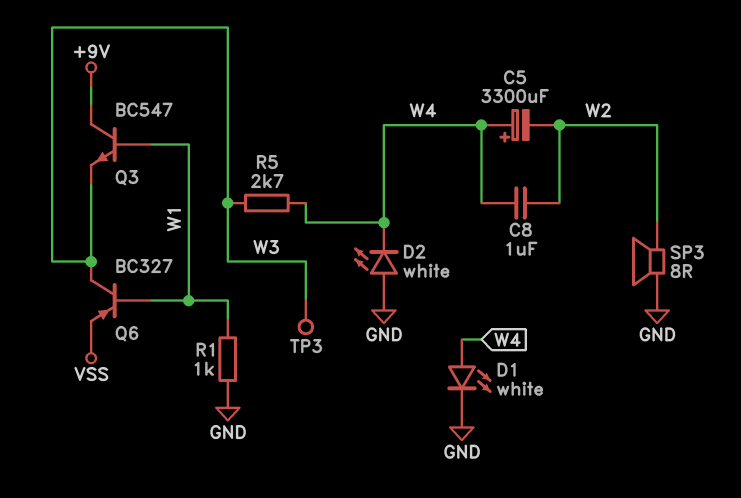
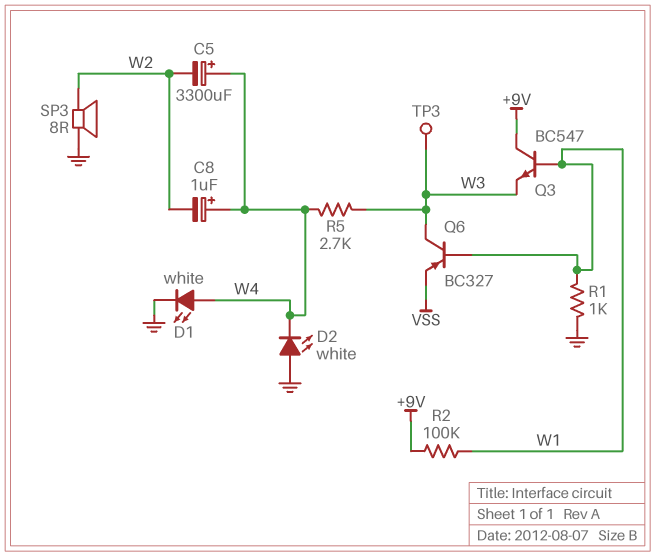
C8: 1uF (W2, W4) -> 1uF (plus W4, minus W2)
R2: none -> 100k (+9V, W1)

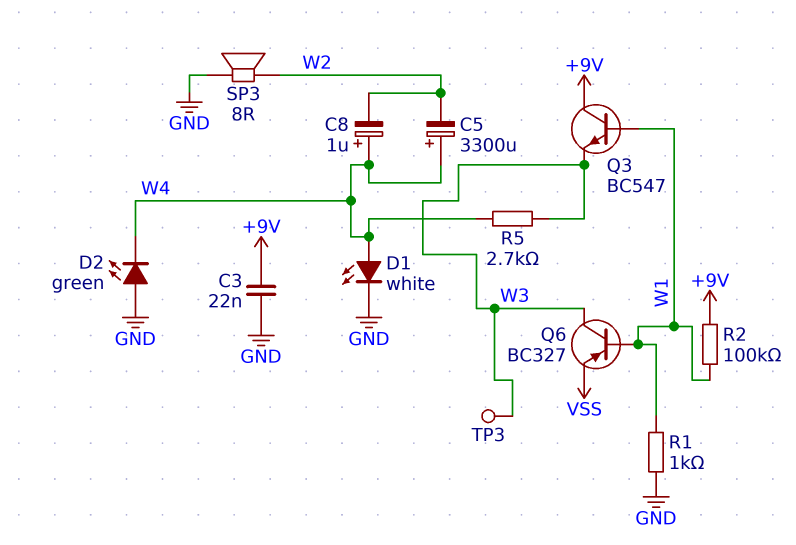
C3: none -> 22nF (+9V, GND)
D2: LED white (A GND, K W4) -> LED green (A GND, K W4)

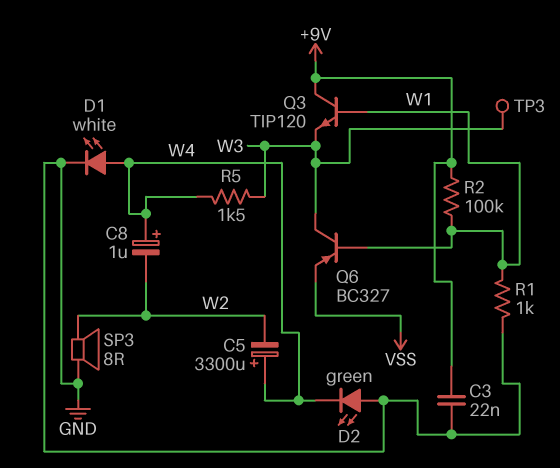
Q3: NPN BC547 (B W1, C +9V, E W3) -> NPN TIP120 (B W1, C +9V, E W3)
R5: 2.7k (W3, W4) -> 1.5k (W3, W4)

